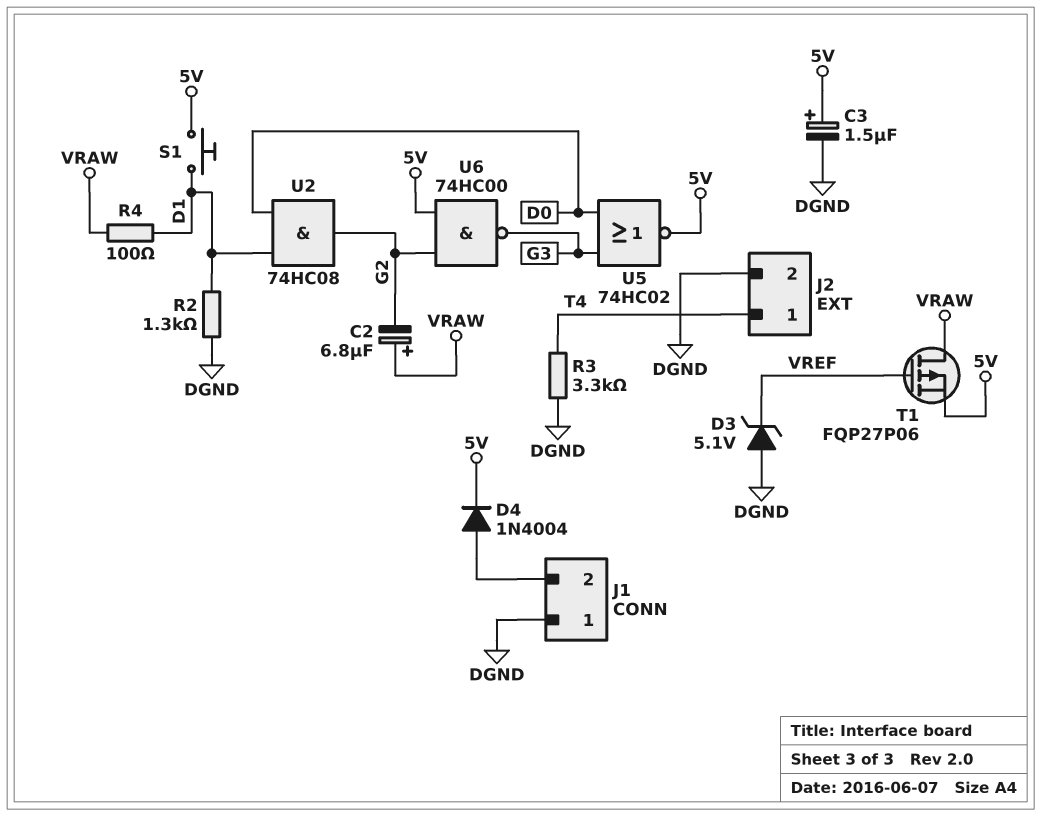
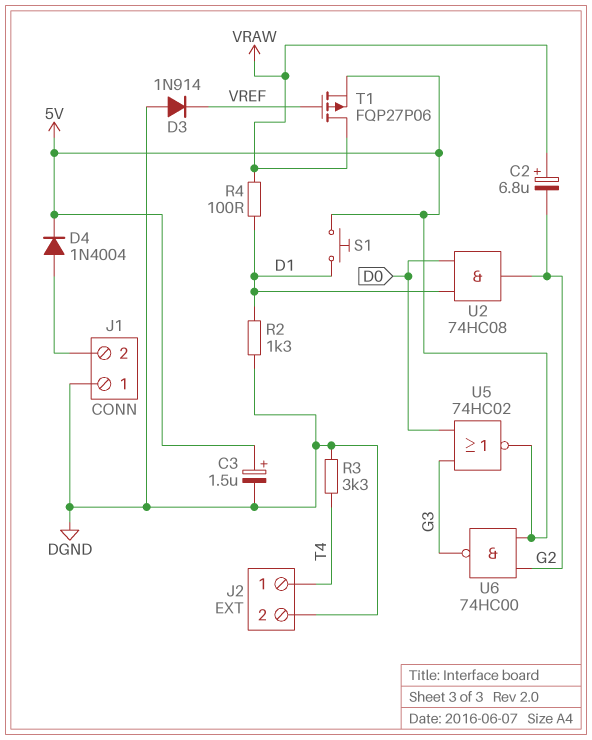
D3: zener 5.1V (A DGND, K VREF) -> diode 1N914 (A DGND, K VREF)

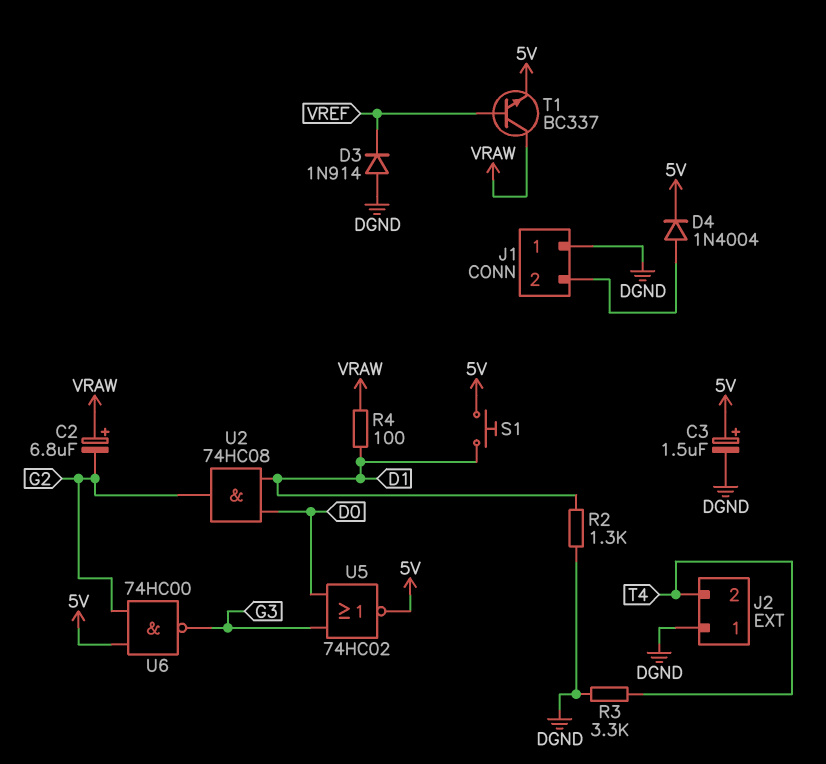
J2 pin 1: T4 -> DGND
J2 pin 2: DGND -> T4
T1: PMOS FQP27P06 (G VREF, D VRAW, S 5V) -> NPN BC337 (B VREF, C VRAW, E 5V)

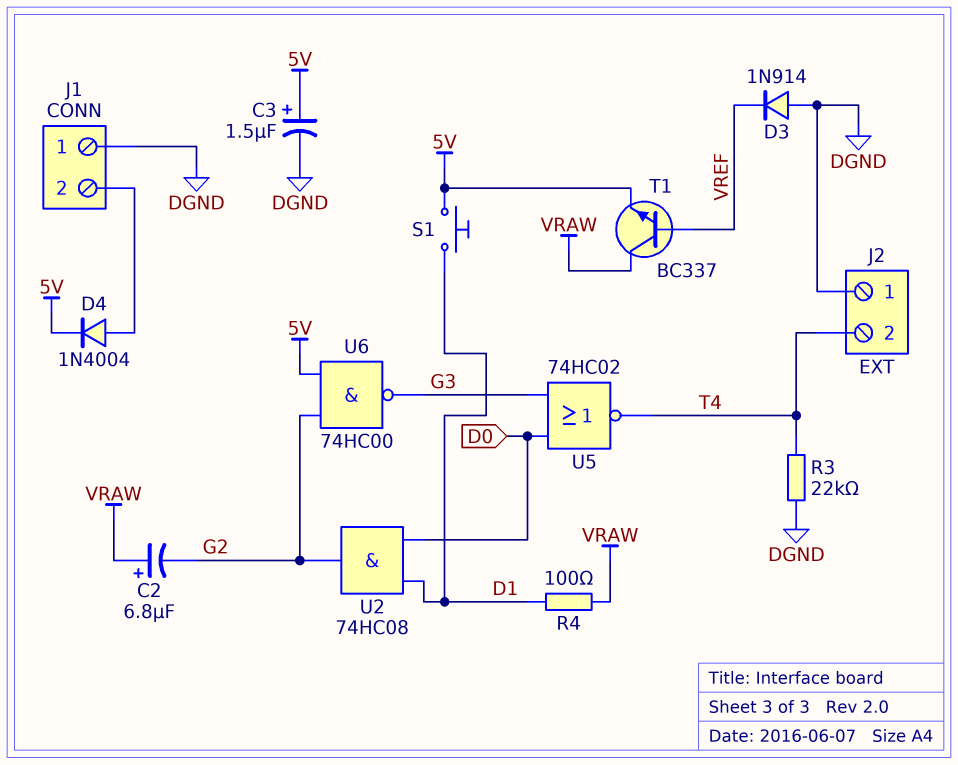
R2: 1.3k (D1, DGND) -> none
R3: 3.3k (DGND, T4) -> 22k (DGND, T4)
U5: NOR 74HC02 (in D0, in G3, out 5V) -> NOR 74HC02 (in D0, in G3, out T4)

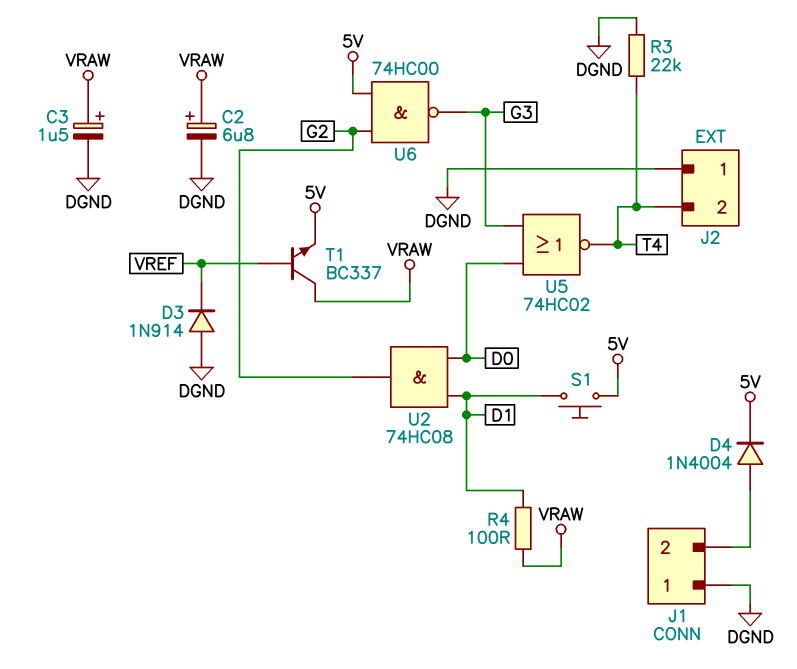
C2: 6.8uF (plus VRAW, minus G2) -> 6.8uF (plus VRAW, minus DGND)
C3: 1.5uF (plus 5V, minus DGND) -> 1.5uF (plus VRAW, minus DGND)

